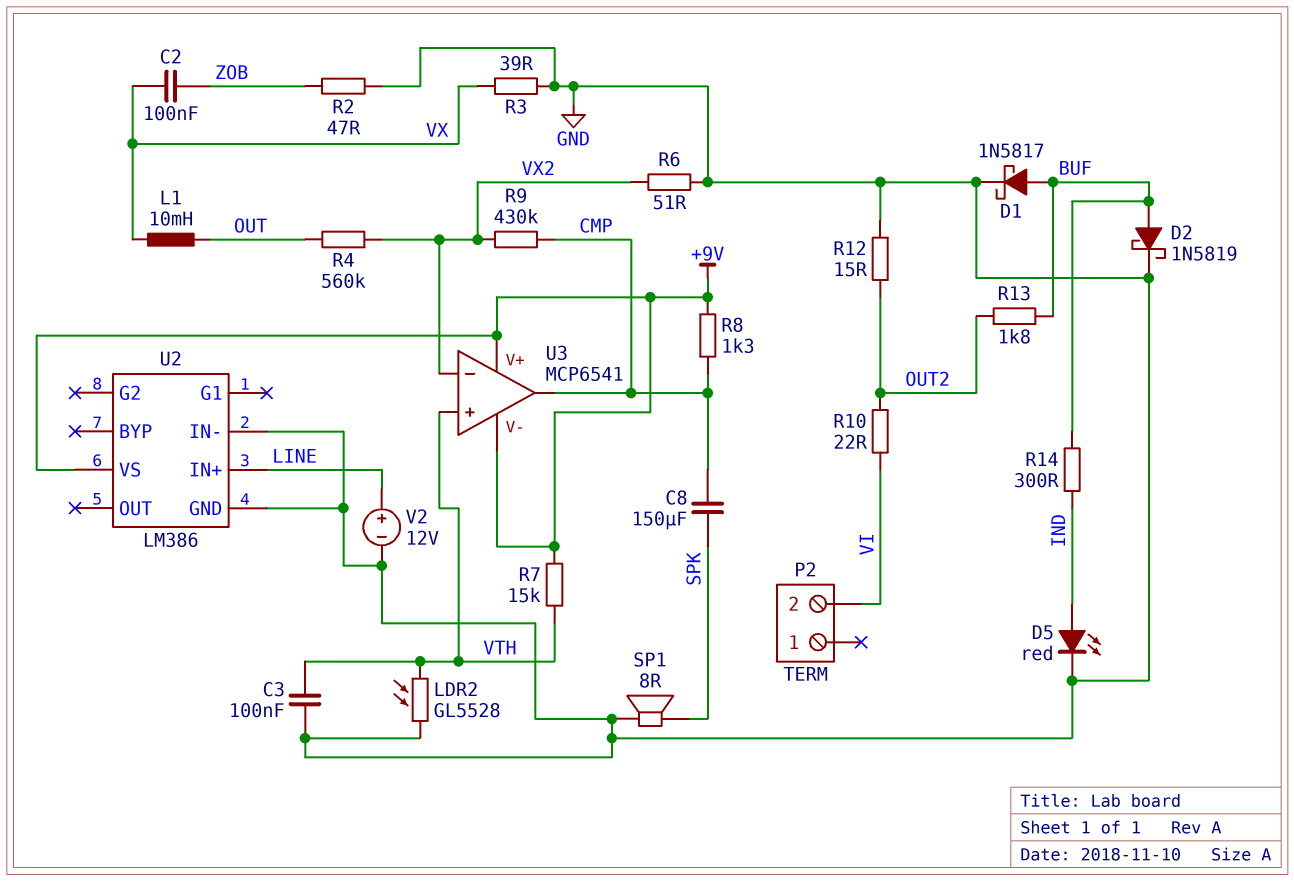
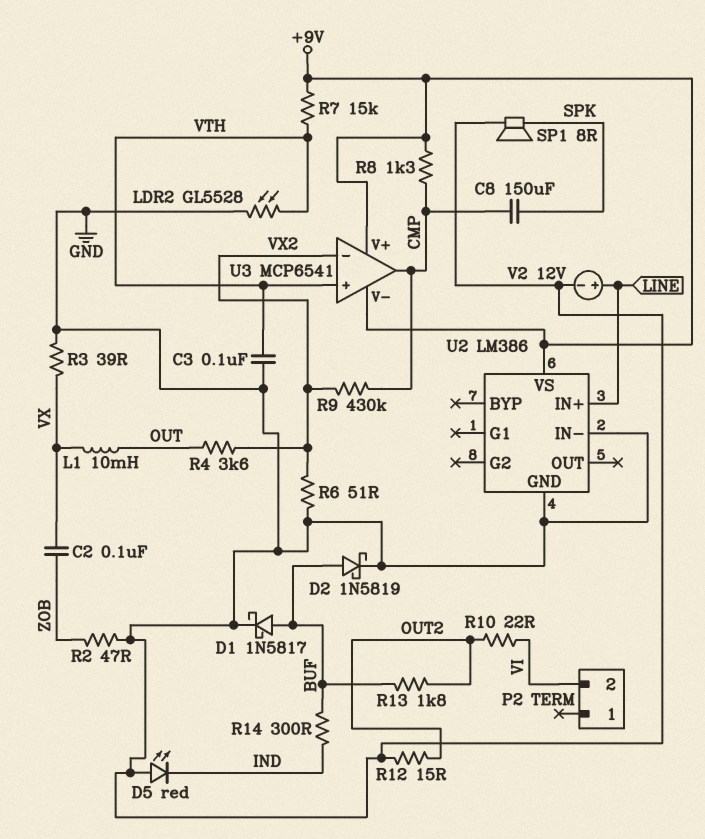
D5: LED red (A IND, K GND) -> LED red (A GND, K IND)
R4: 560k (OUT, VX2) -> 3.6k (OUT, VX2)

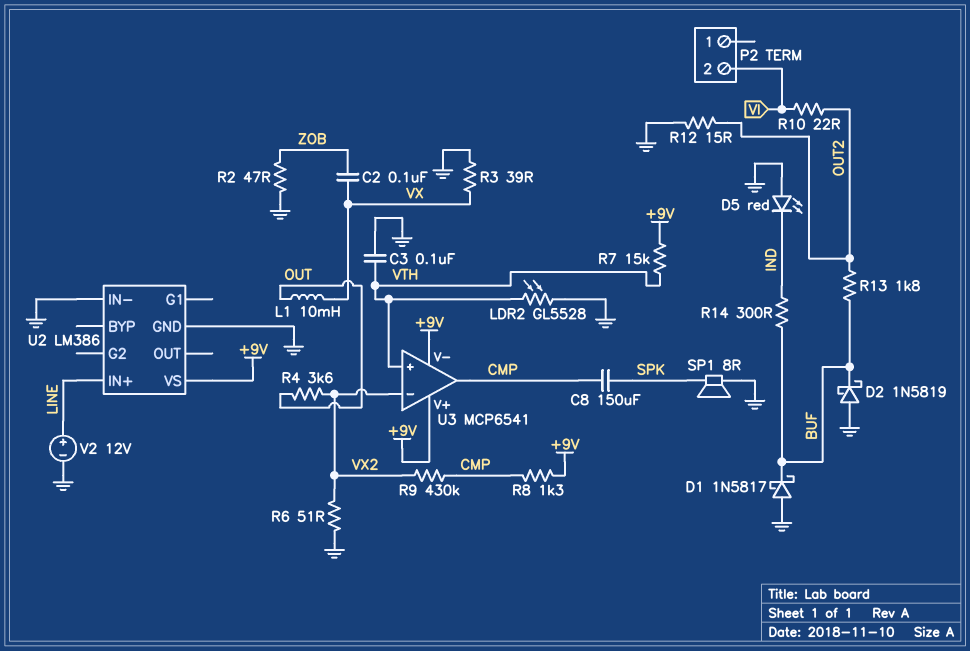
D1: schottky 1N5817 (A BUF, K GND) -> schottky 1N5817 (A GND, K BUF)
D2: schottky 1N5819 (A BUF, K GND) -> schottky 1N5819 (A GND, K BUF)

